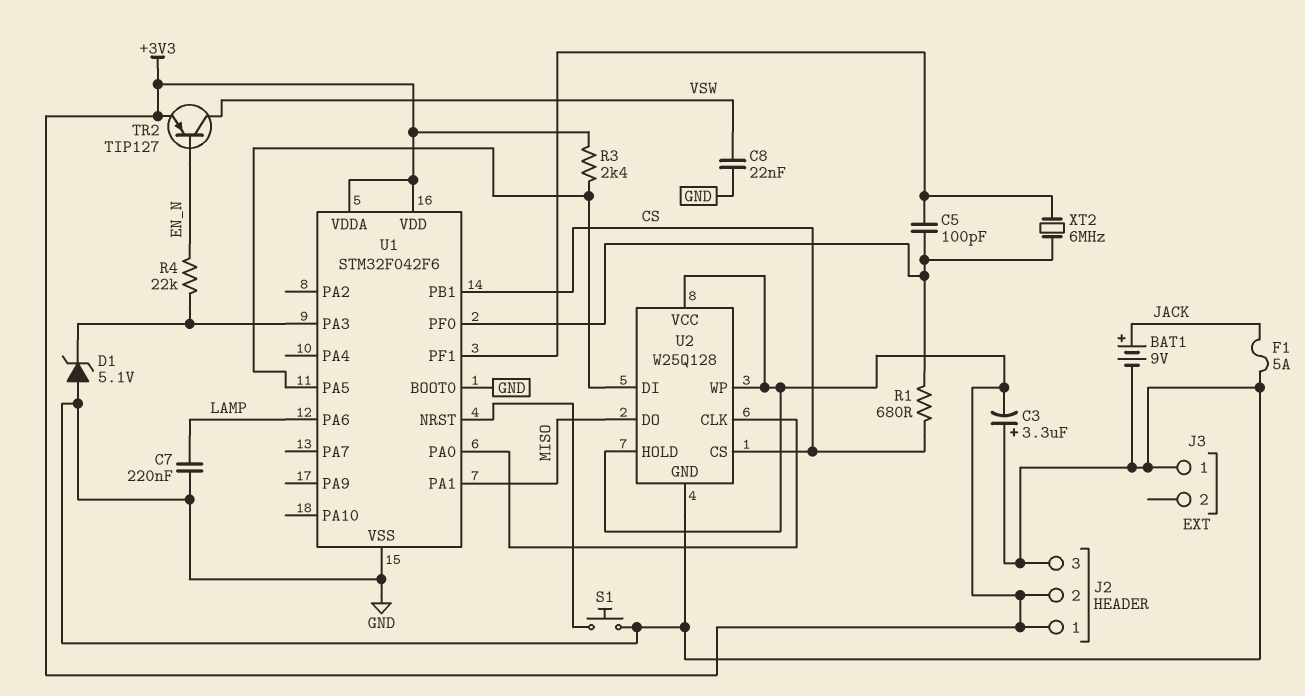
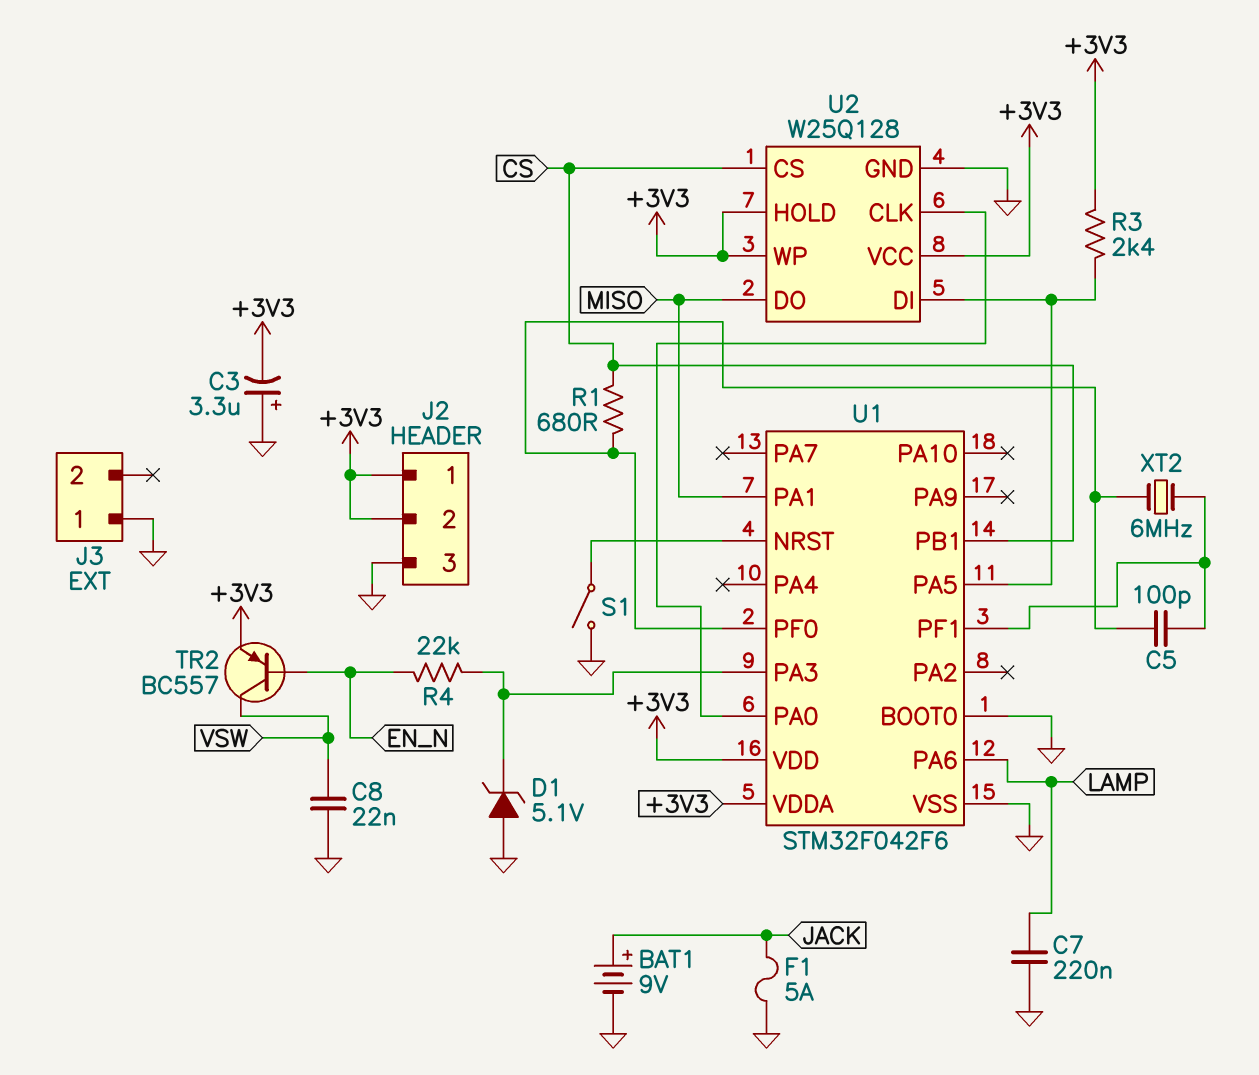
S1: button (GND, U1/NRST) -> switch (GND, U1/NRST)
TR2: PNP TIP127 (B EN_N, C VSW, E +3V3) -> PNP BC557 (B EN_N, C VSW, E +3V3)

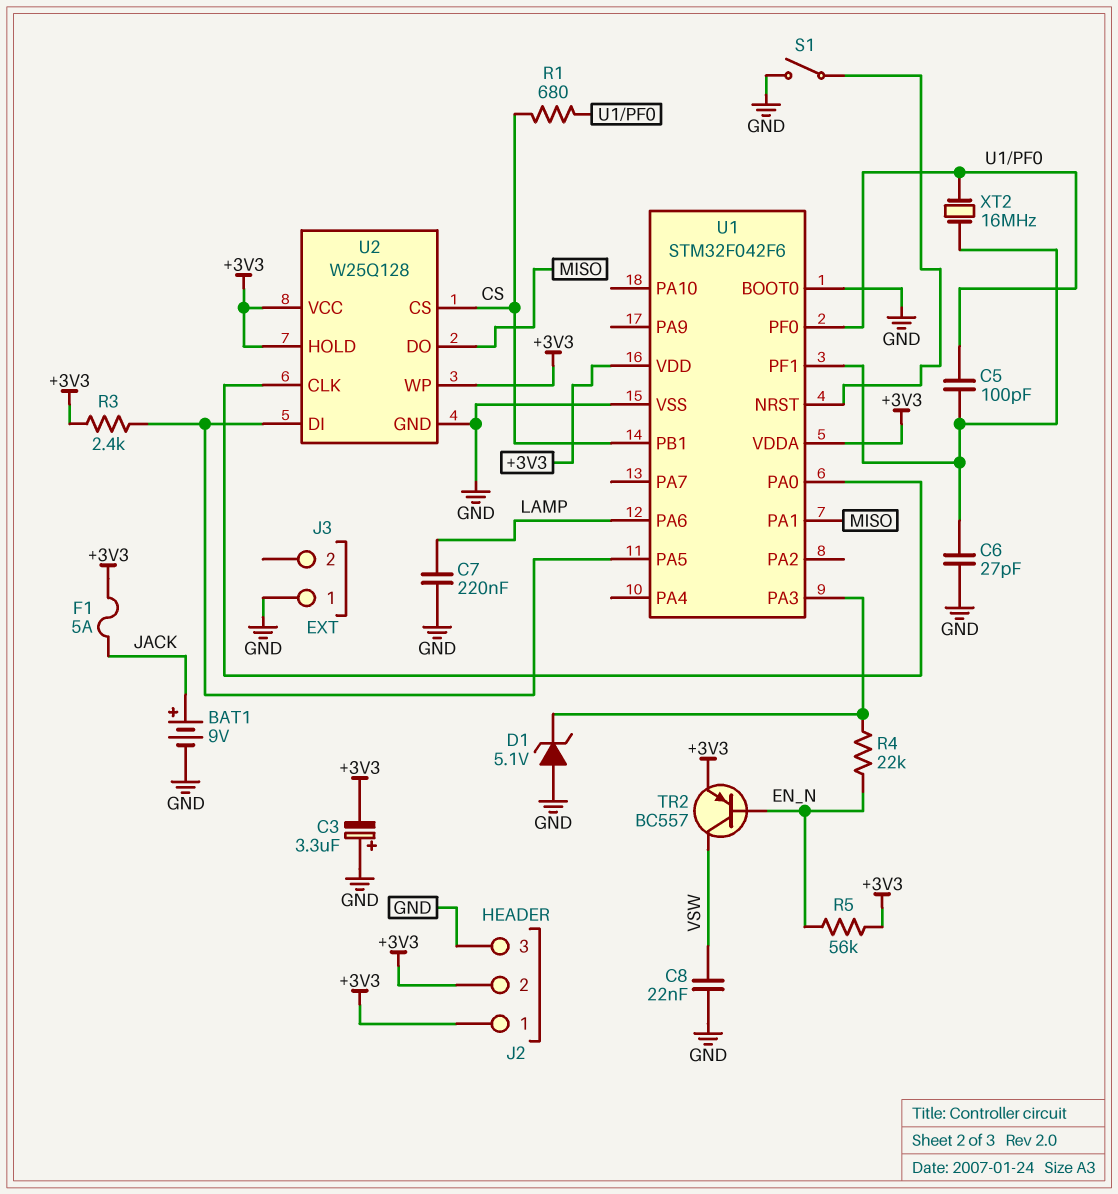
C6: none -> 27pF (GND, U1/PF1)
F1: 5A (GND, JACK) -> 5A (+3V3, JACK)
R5: none -> 56k (+3V3, EN_N)
XT2: 6MHz (U1/PF0, U1/PF1) -> 16MHz (U1/PF0, U1/PF1)

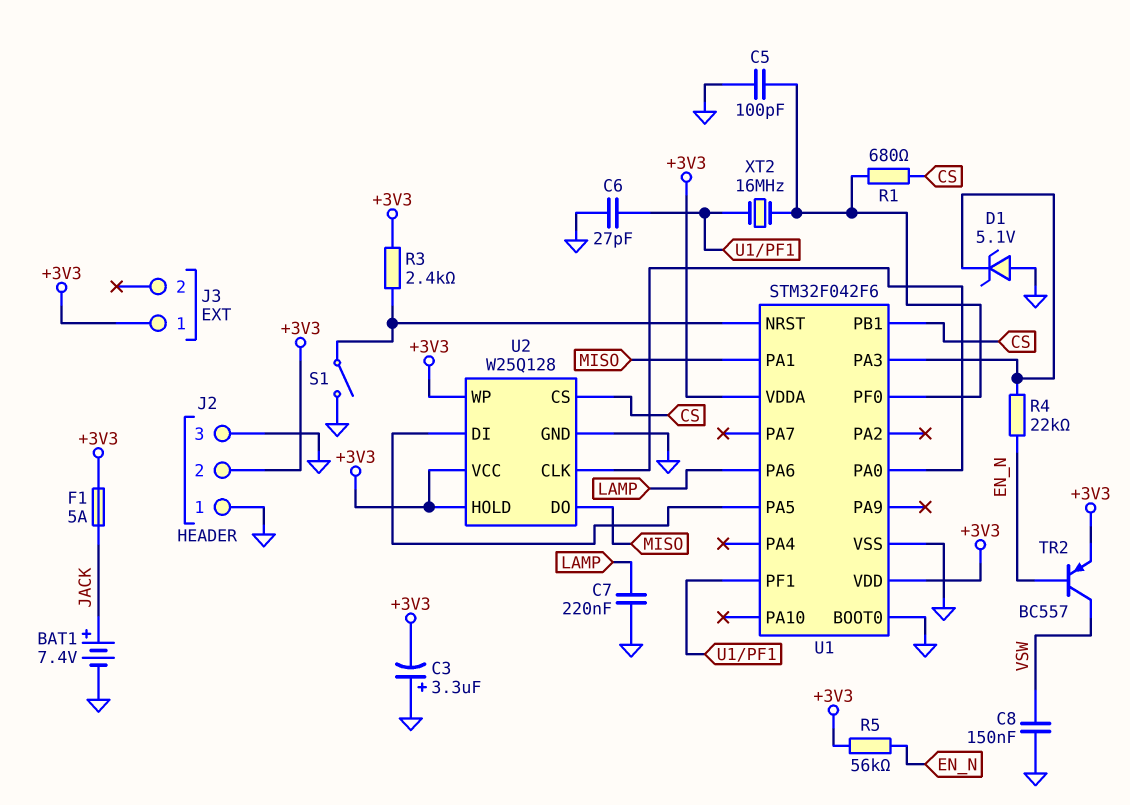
BAT1: 9V (plus JACK, minus GND) -> 7.4V (plus JACK, minus GND)
C5: 100pF (U1/PF0, U1/PF1) -> 100pF (GND, U1/PF0)
C8: 22nF (GND, VSW) -> 150nF (GND, VSW)
J2 pin 1: +3V3 -> GND
J3 pin 1: GND -> +3V3
R3: 2.4k (+3V3, U1/PA5) -> 2.4k (+3V3, U1/NRST)

